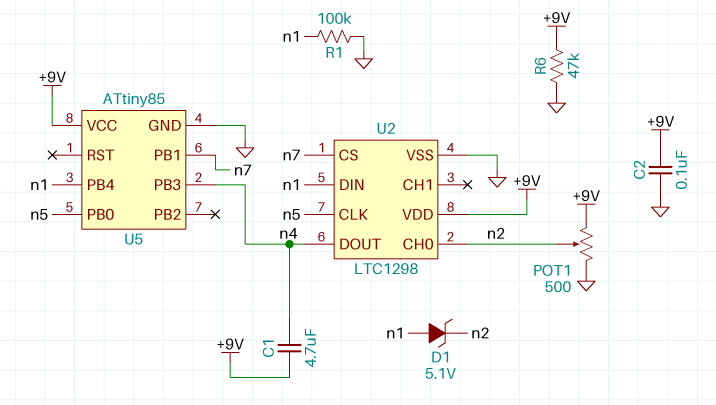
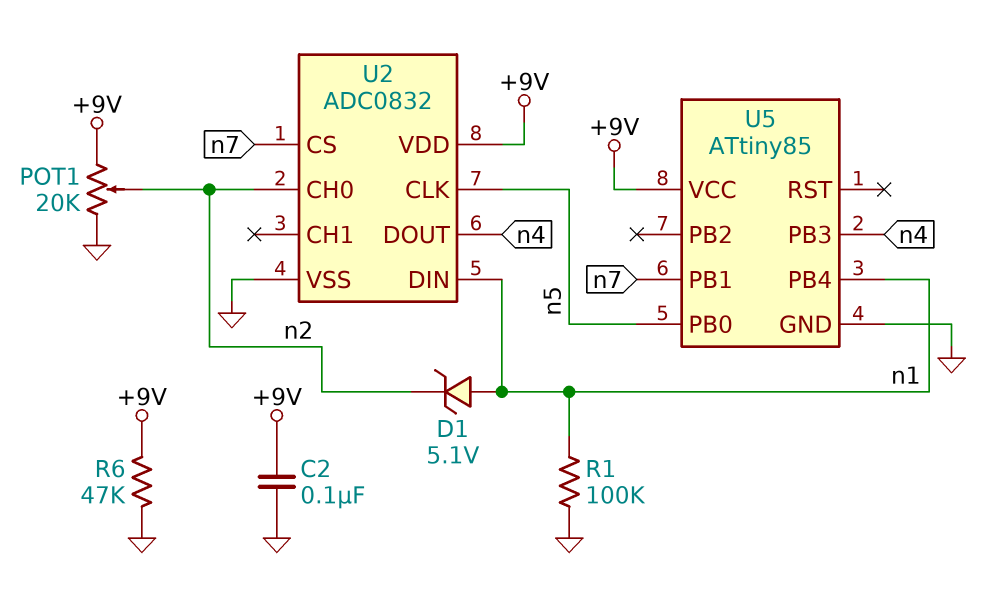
C1: 4.7uF (+9V, n4) -> none
POT1: 500 (+9V, GND, wiper n2) -> 20k (+9V, GND, wiper n2)
U2: LTC1298 -> ADC0832

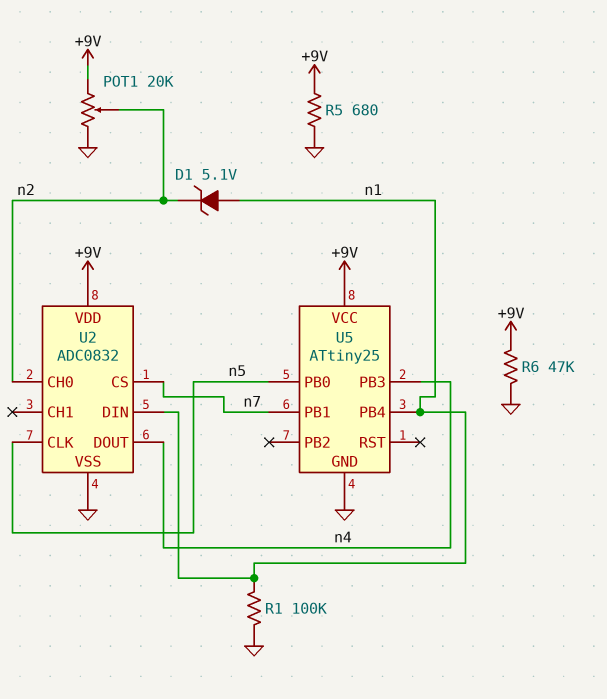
C2: 100nF (+9V, GND) -> none
R5: none -> 680 (+9V, GND)
U5: ATtiny85 -> ATtiny25

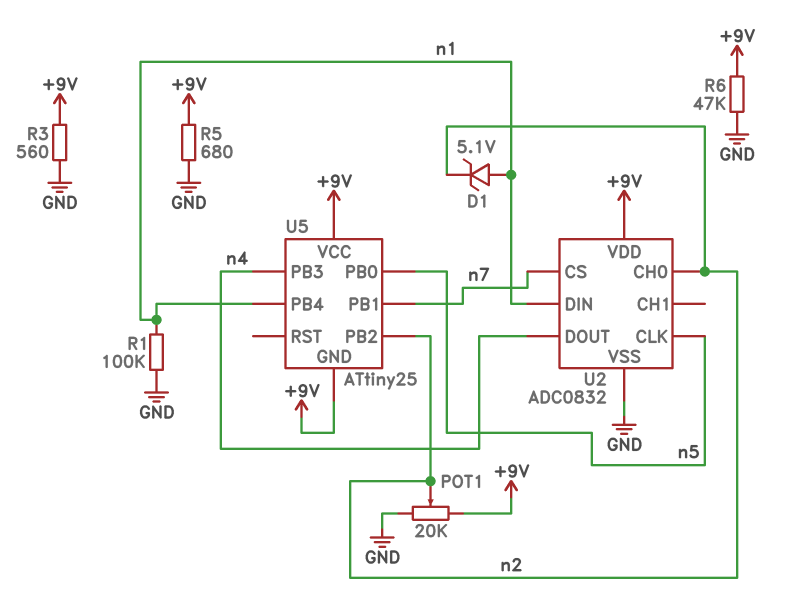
R3: none -> 560 (+9V, GND)
U5 pin GND: GND -> +9V
U5 pin PB2: none -> n2

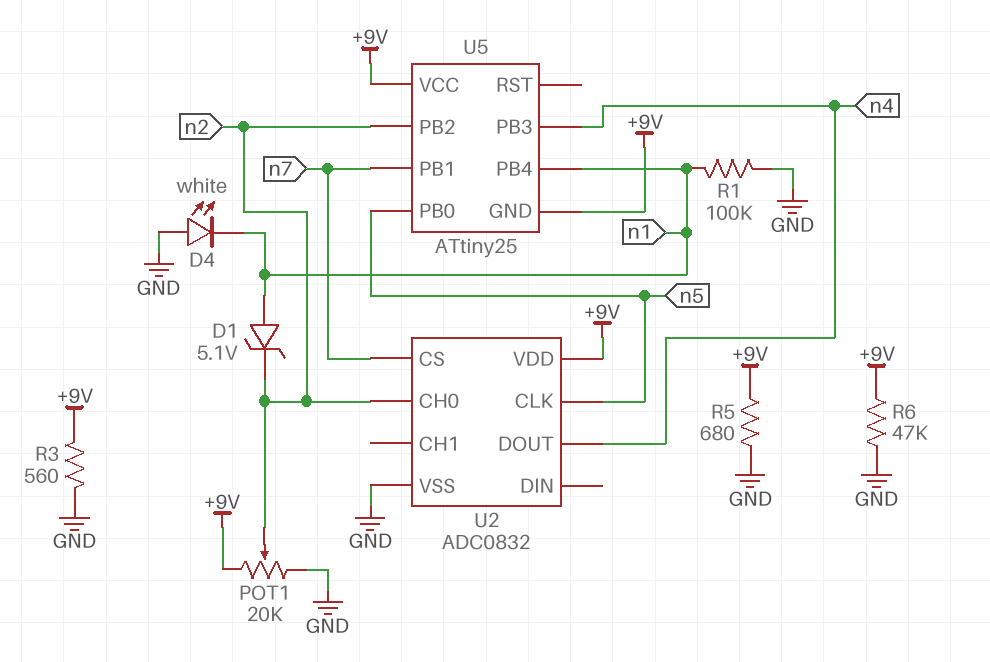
D4: none -> LED white (A GND, K n1)
U2 pin DIN: n1 -> none

